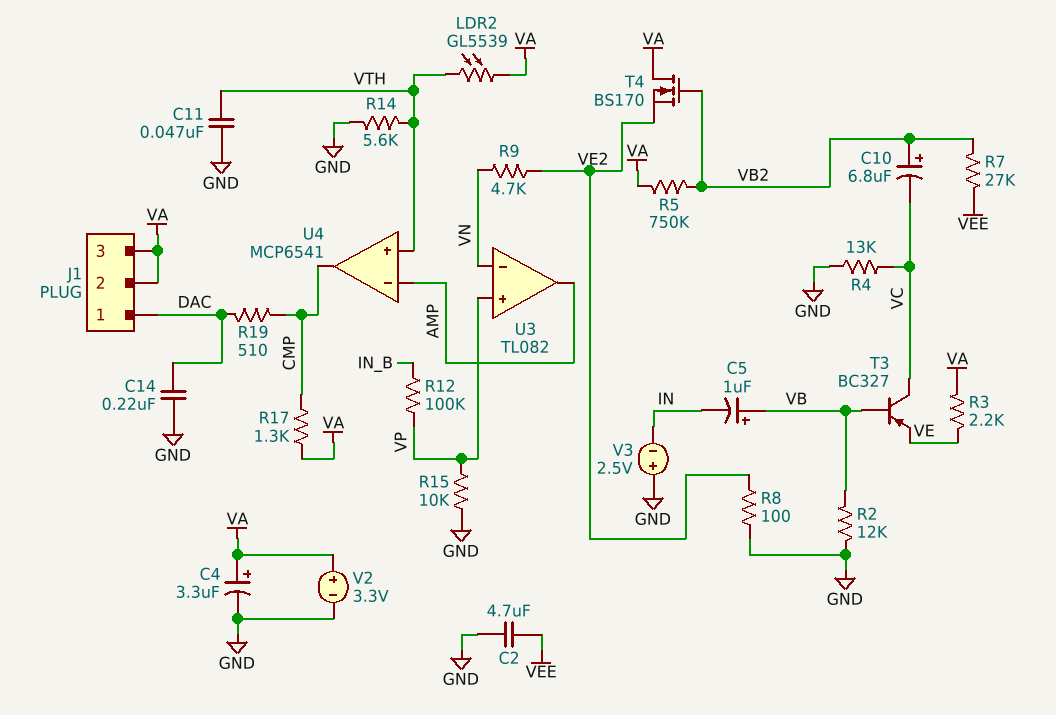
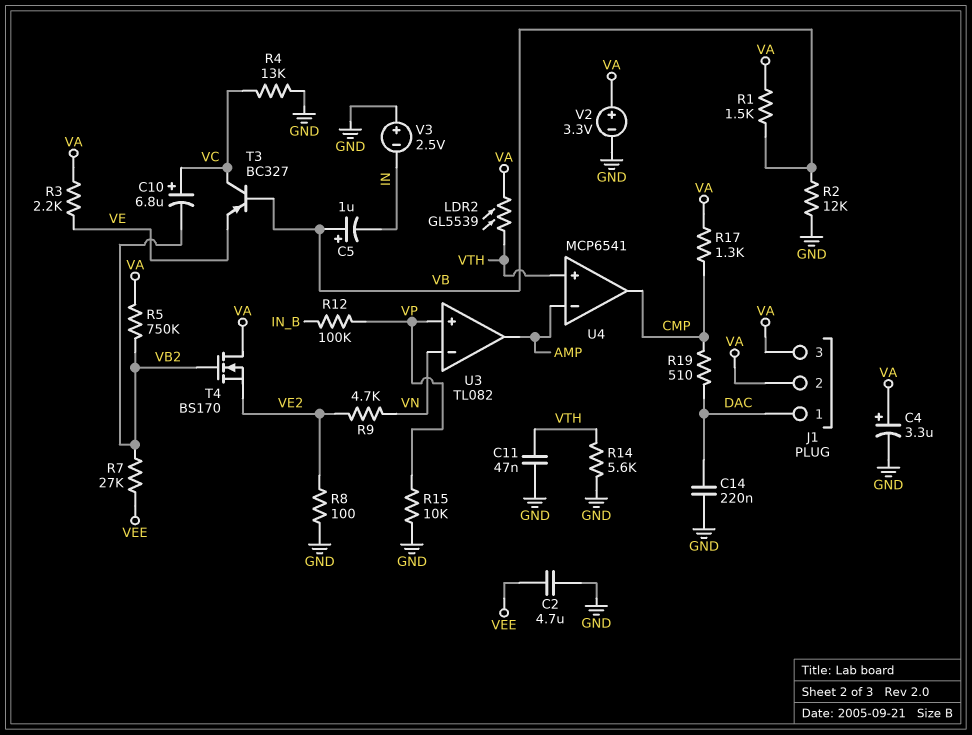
C10: 6.8uF (plus VB2, minus VC) -> 6.8uF (plus VC, minus VB2)
R1: none -> 1.5k (VA, VB)

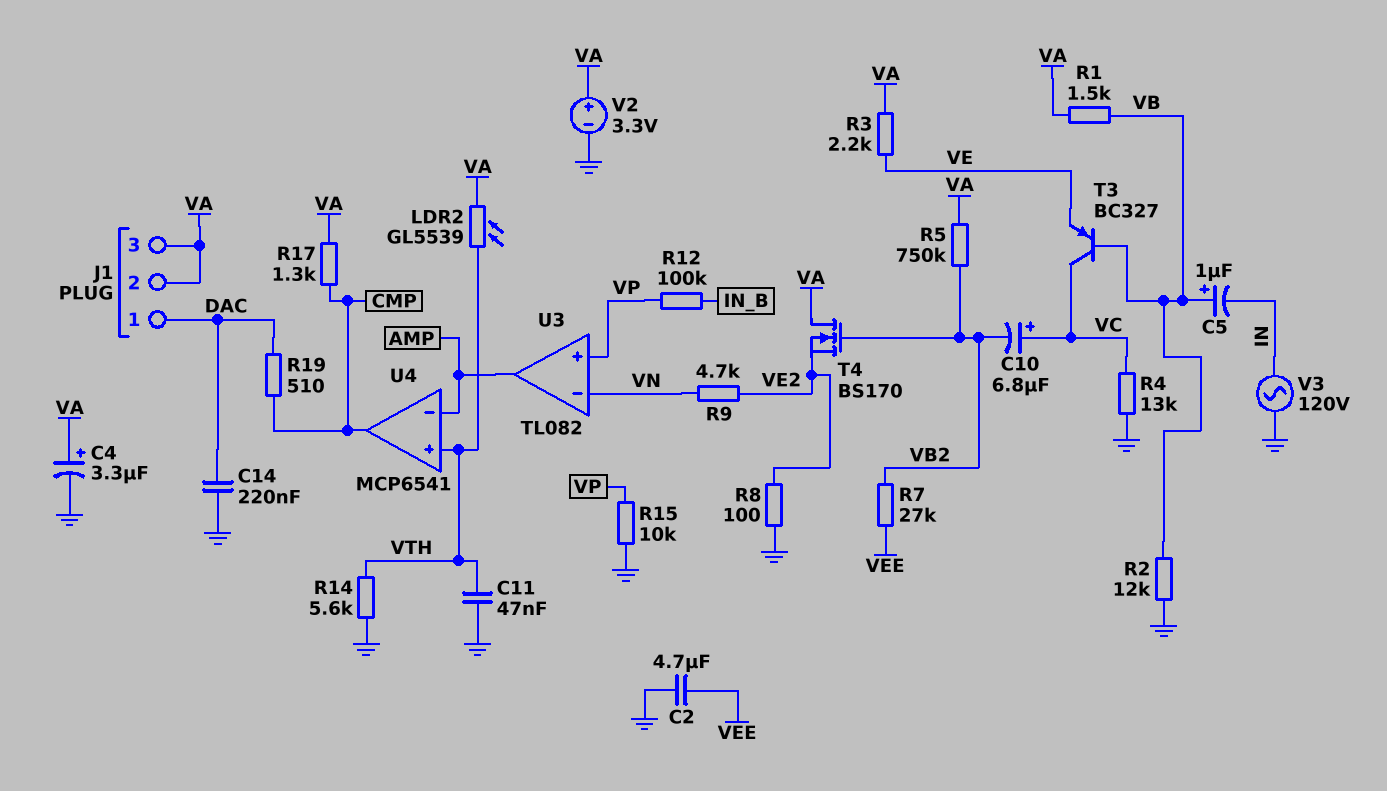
V3: 2.5V (plus GND, minus IN) -> AC 120V (GND, IN)

